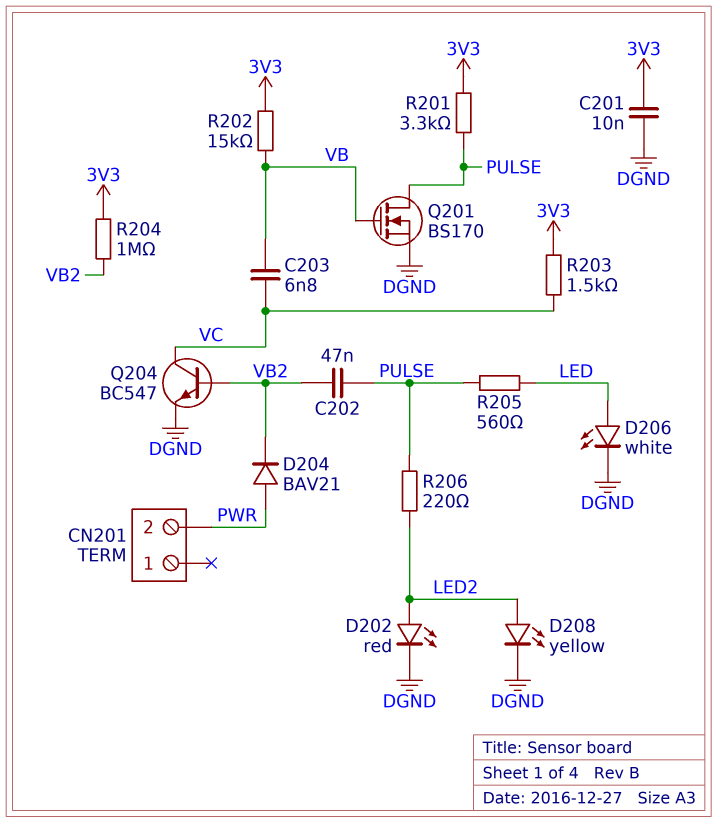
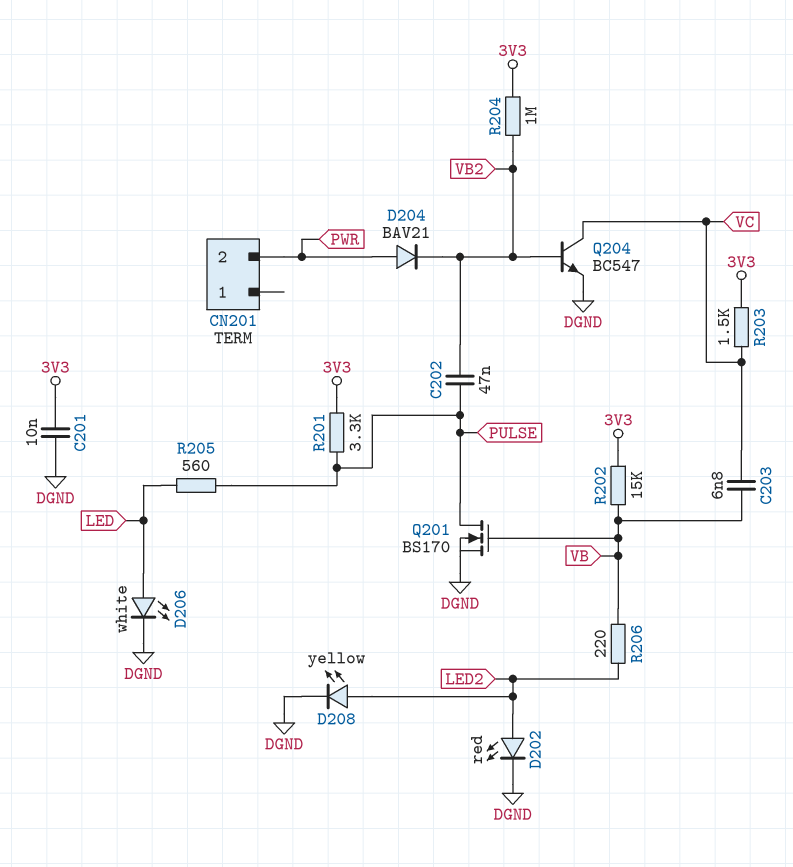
R206: 220 (LED2, PULSE) -> 220 (LED2, VB)

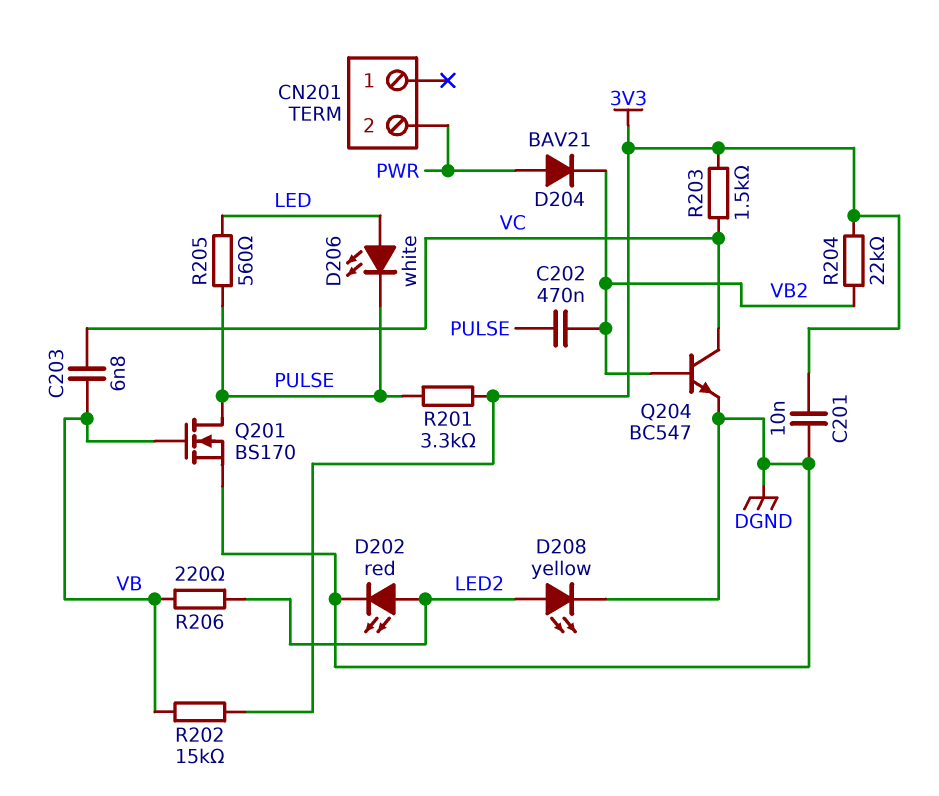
C202: 47nF (PULSE, VB2) -> 470nF (PULSE, VB2)
D206: LED white (A LED, K DGND) -> LED white (A LED, K PULSE)
R204: 1M (3V3, VB2) -> 22k (3V3, VB2)

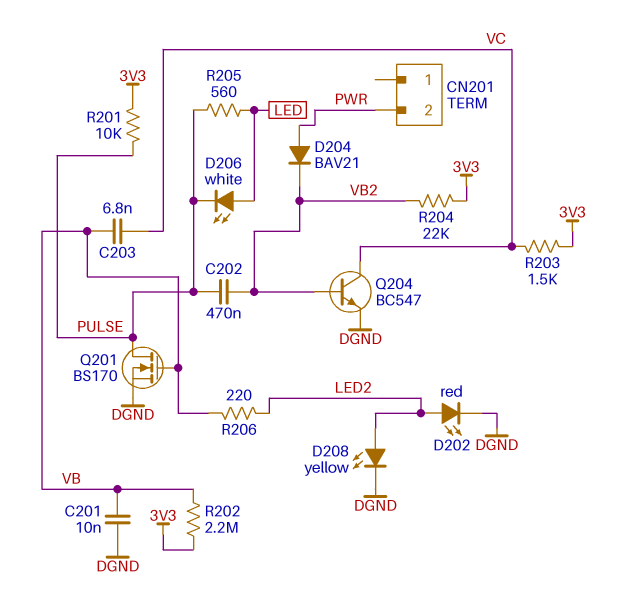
C201: 10nF (3V3, DGND) -> 10nF (DGND, VB)
R201: 3.3k (3V3, PULSE) -> 10k (3V3, PULSE)
R202: 15k (3V3, VB) -> 2.2M (3V3, VB)

